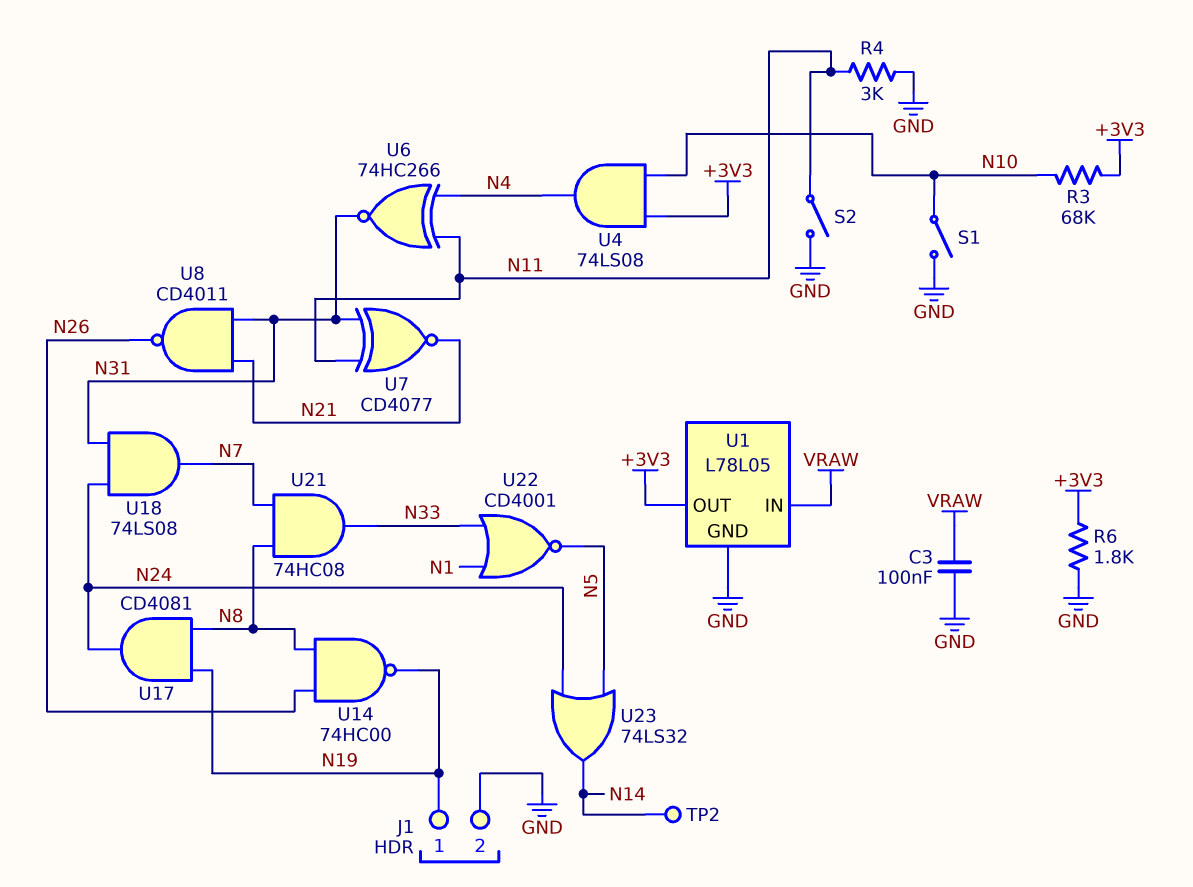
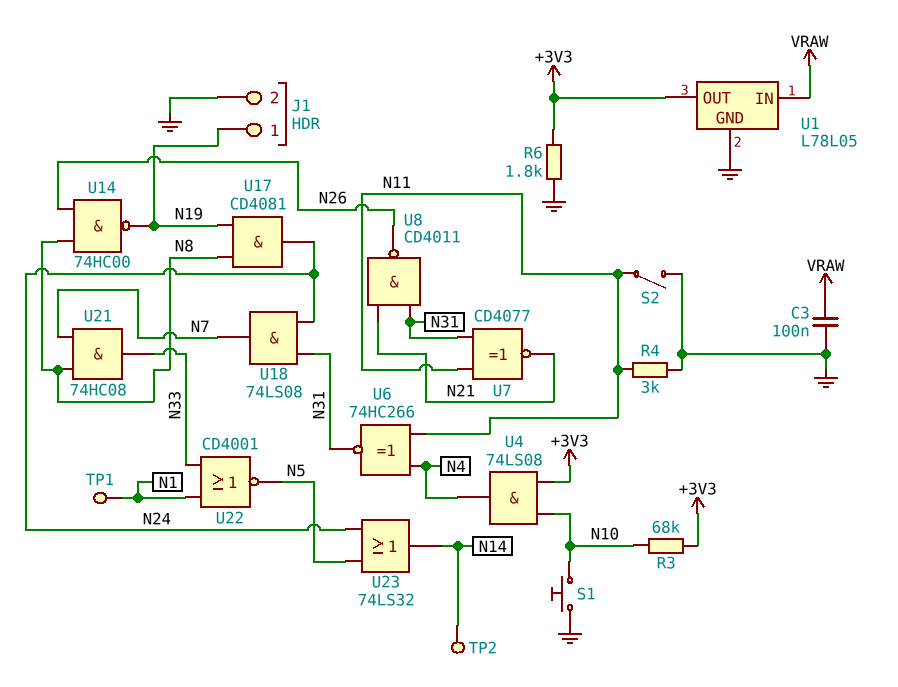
S1: switch (GND, N10) -> button (GND, N10)
TP1: none -> test point (N1)

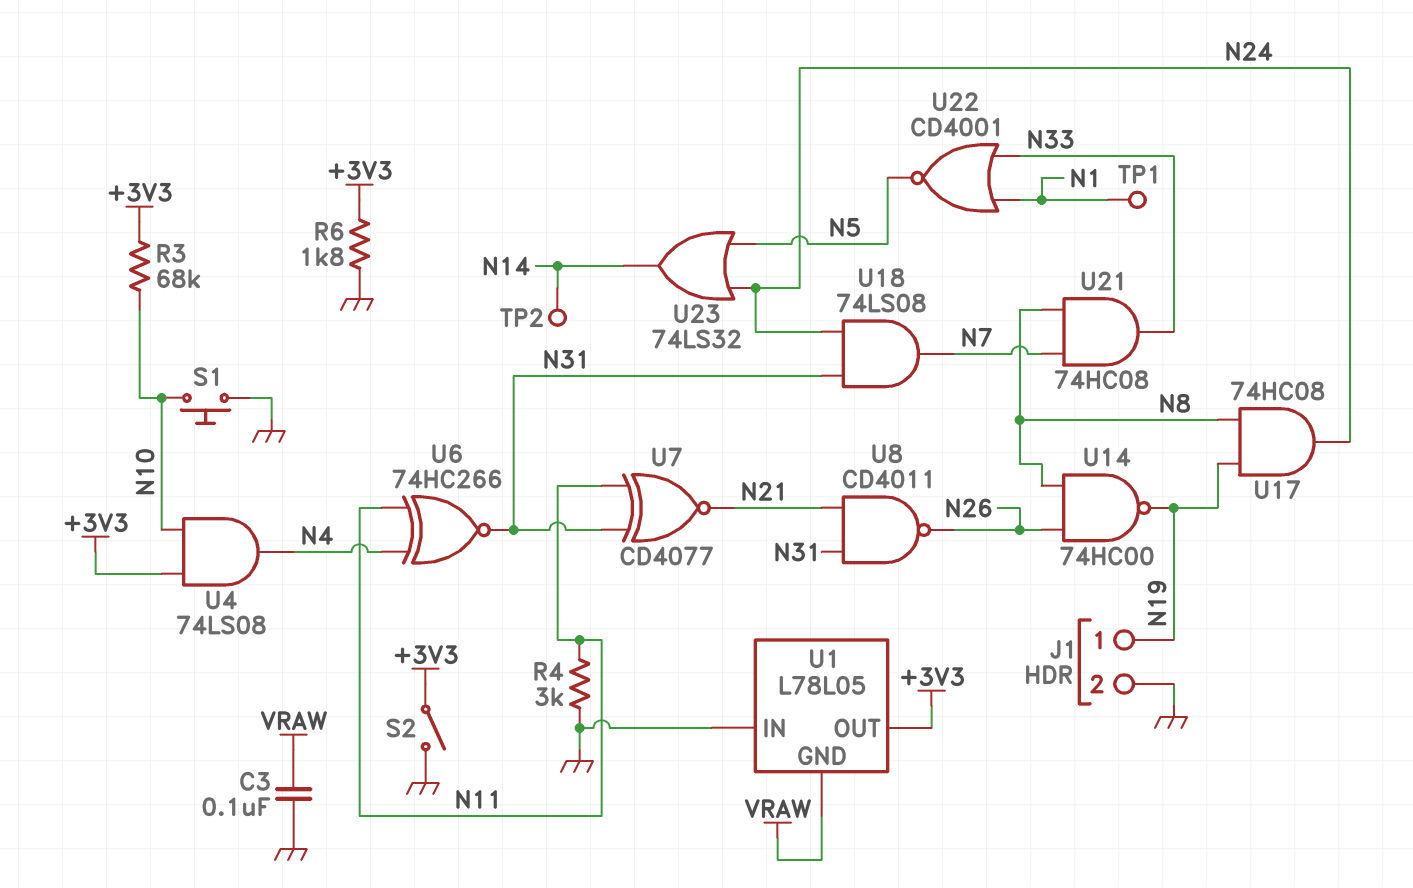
S2: switch (GND, N11) -> switch (+3V3, GND)
U1 pin GND: GND -> VRAW
U1 pin IN: VRAW -> GND
U17: AND CD4081 (in N8, in N19, out N24) -> AND 74HC08 (in N8, in N19, out N24)

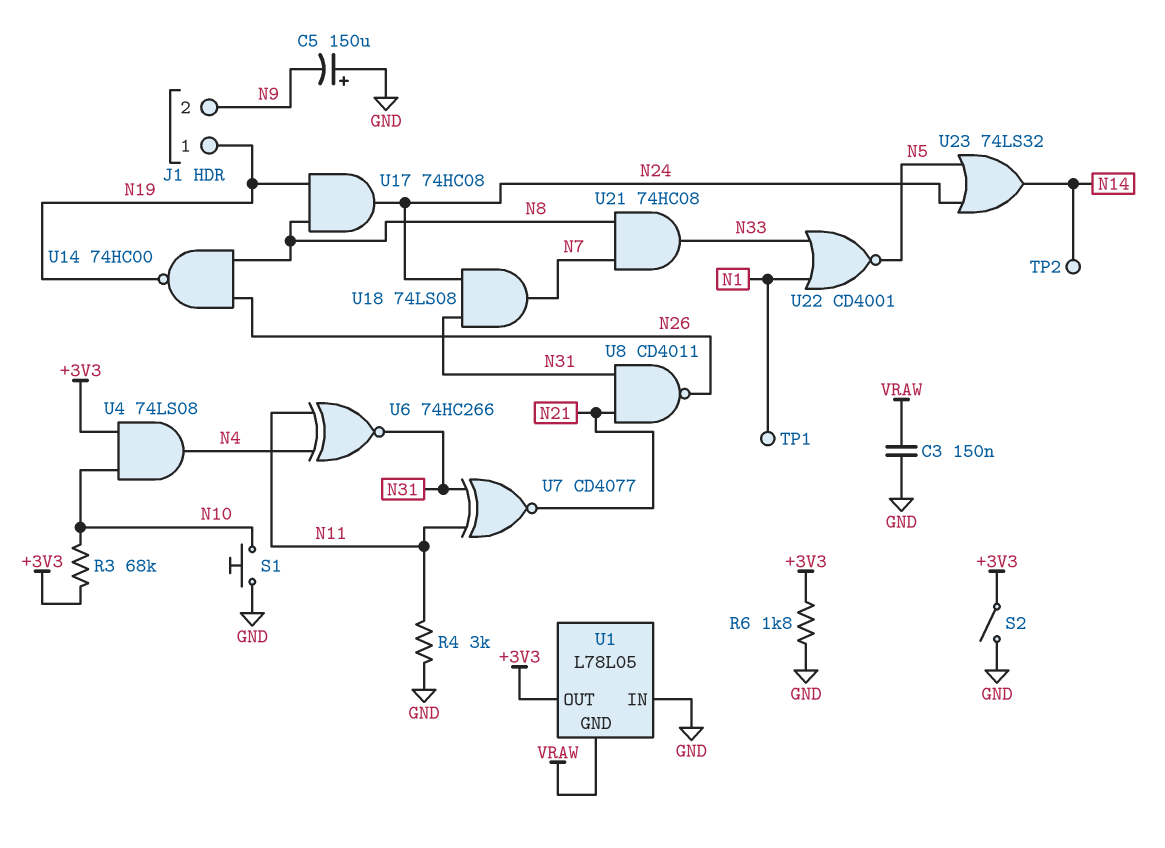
C3: 100nF (GND, VRAW) -> 150nF (GND, VRAW)
C5: none -> 150uF (plus GND, minus N9)
J1 pin 2: GND -> N9

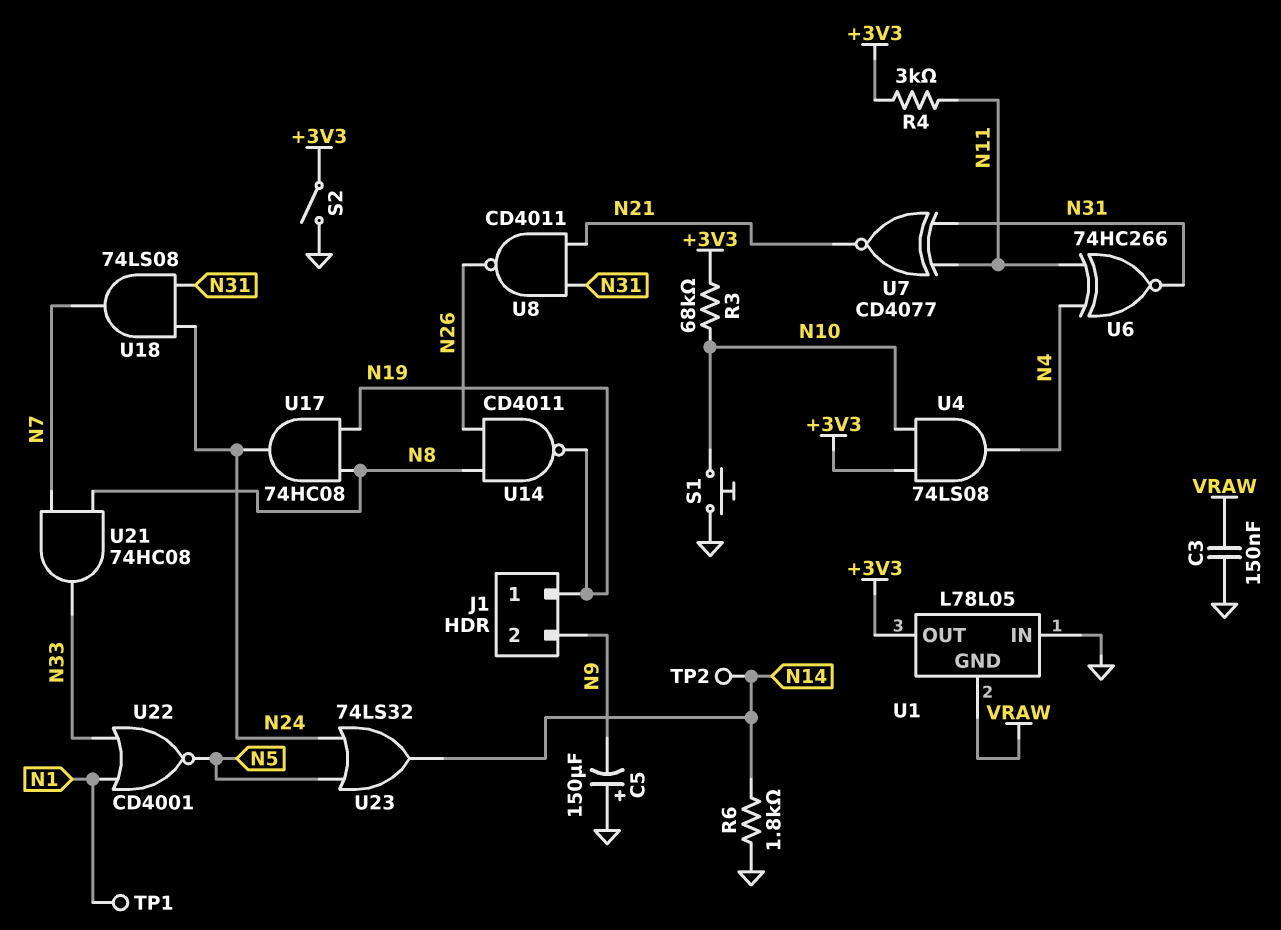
R4: 3k (GND, N11) -> 3k (+3V3, N11)
R6: 1.8k (+3V3, GND) -> 1.8k (GND, N14)
U14: NAND 74HC00 (in N8, in N26, out N19) -> NAND CD4011 (in N8, in N26, out N19)

